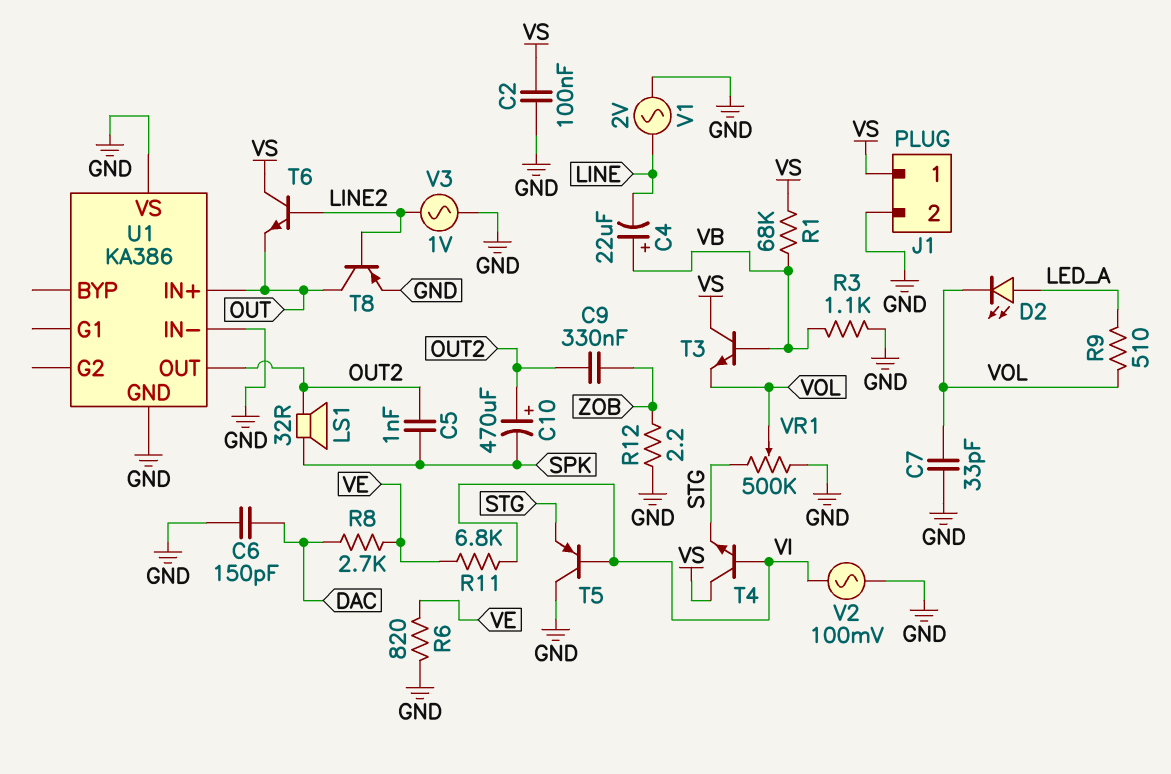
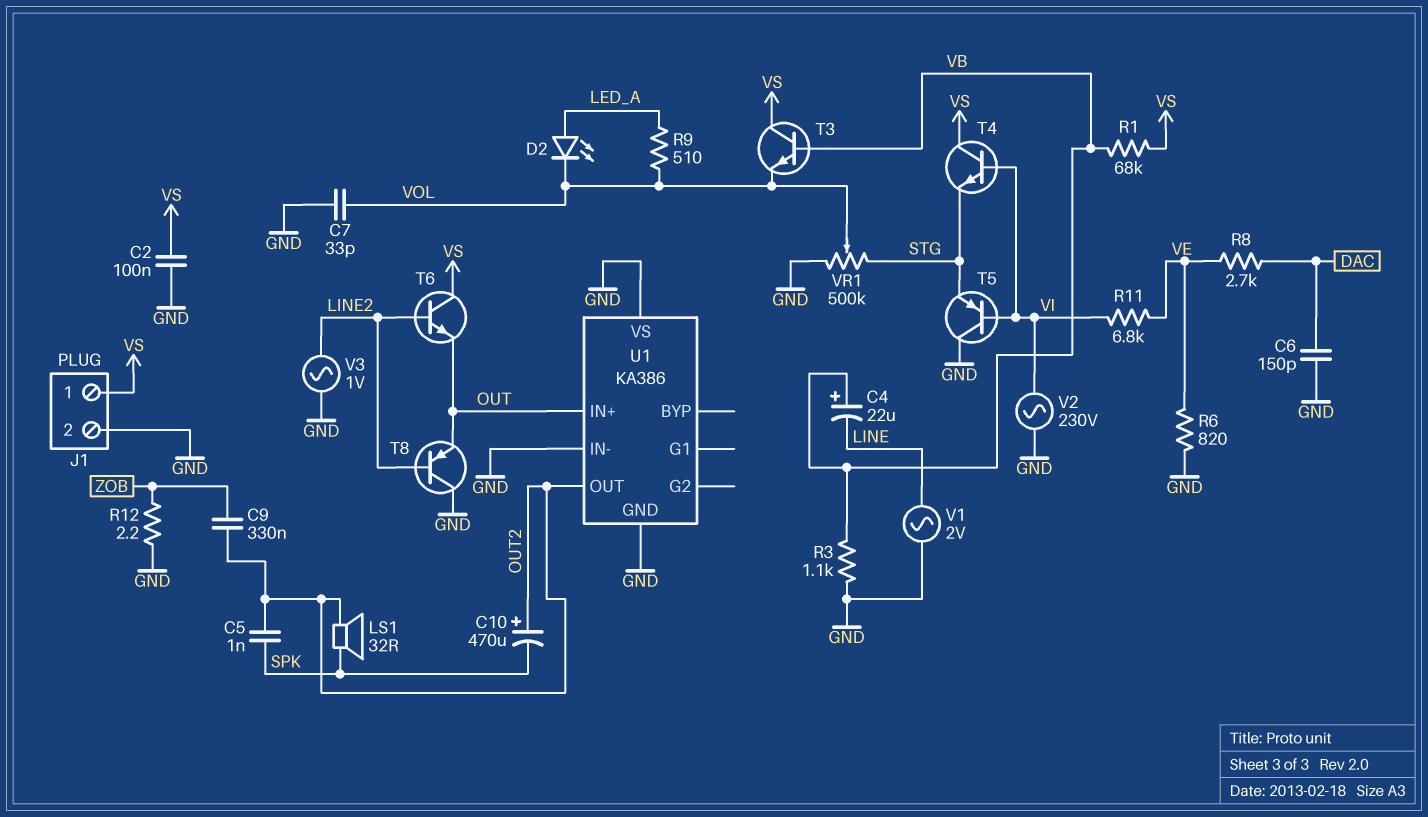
T8: PNP (B LINE2, C OUT, E GND) -> PNP (B LINE2, C GND, E OUT)
V2: AC 100mV (GND, VI) -> AC 230V (GND, VI)

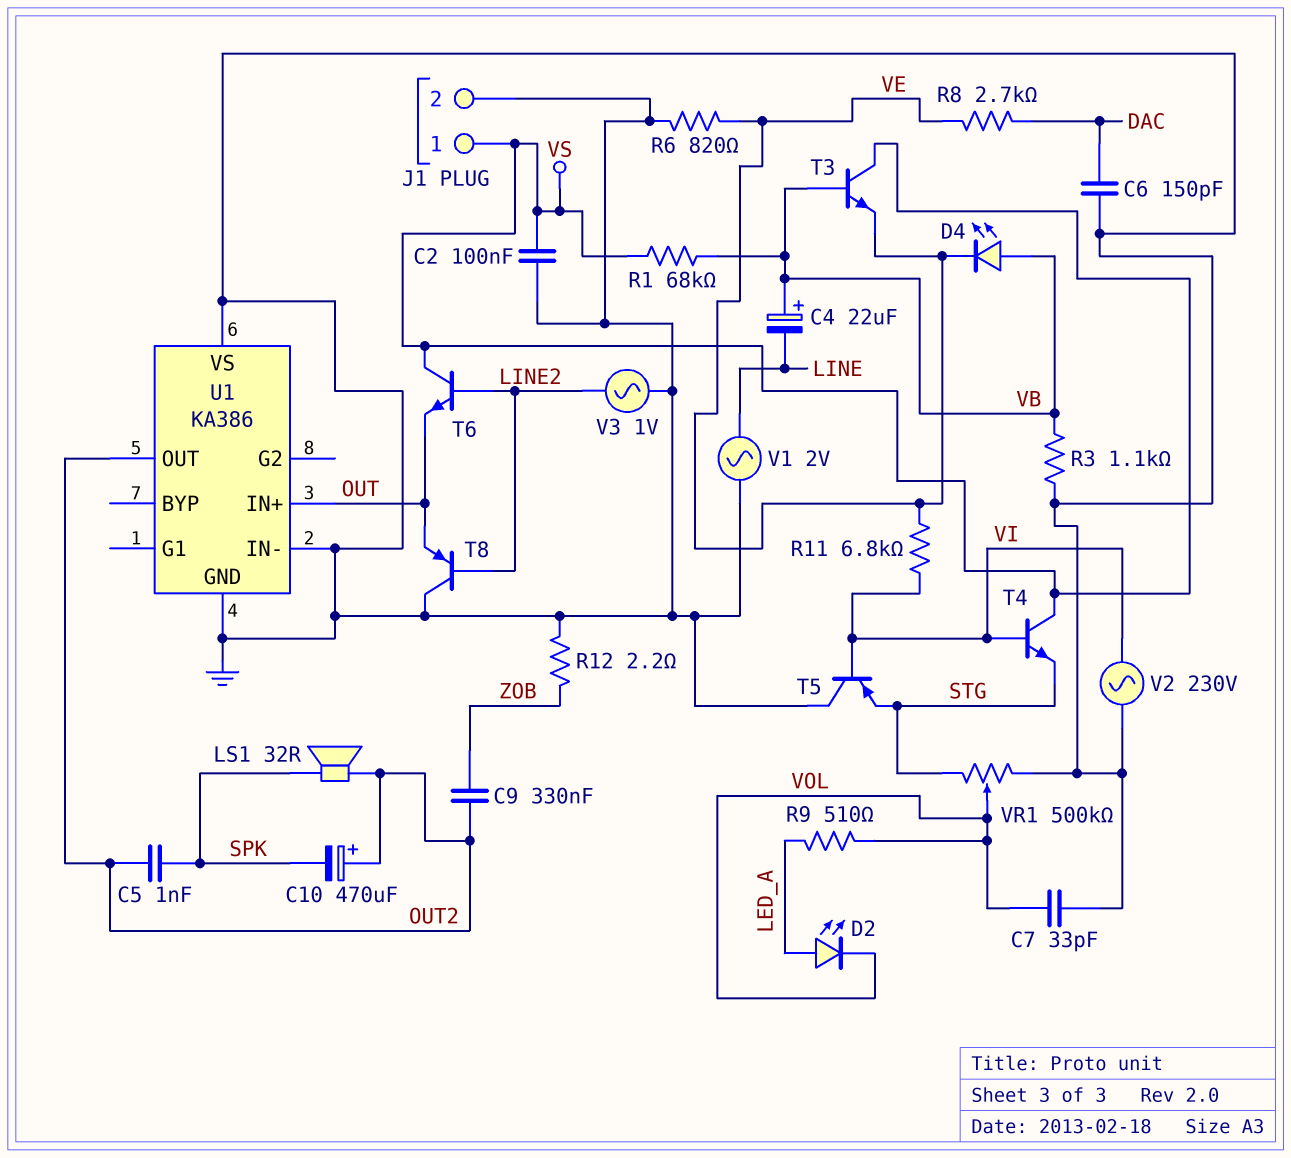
D4: none -> LED (A VB, K VE)
T3: NPN (B VB, C VS, E VOL) -> NPN (B VB, C VS, E VE)

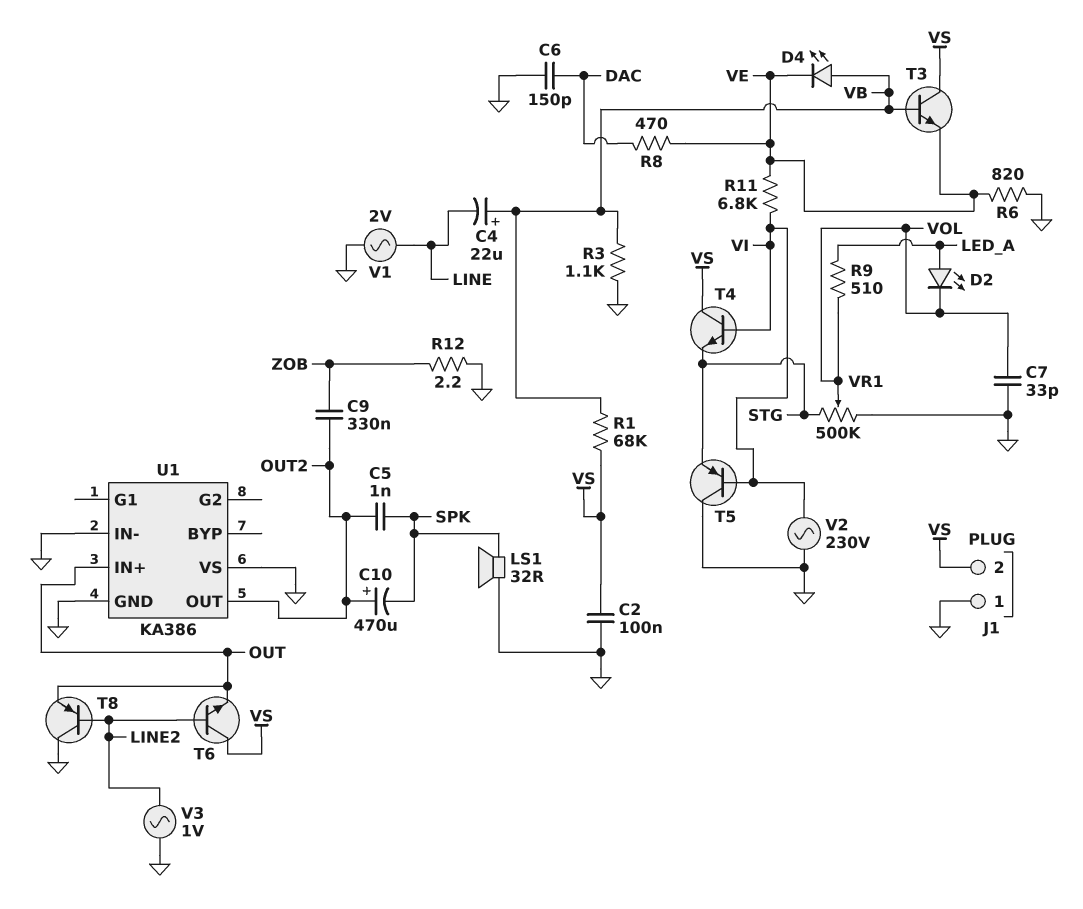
J1 pin 1: VS -> GND
J1 pin 2: GND -> VS
LS1: speaker 32R (OUT2, SPK) -> speaker 32R (GND, SPK)
R8: 2.7k (DAC, VE) -> 470 (DAC, VE)

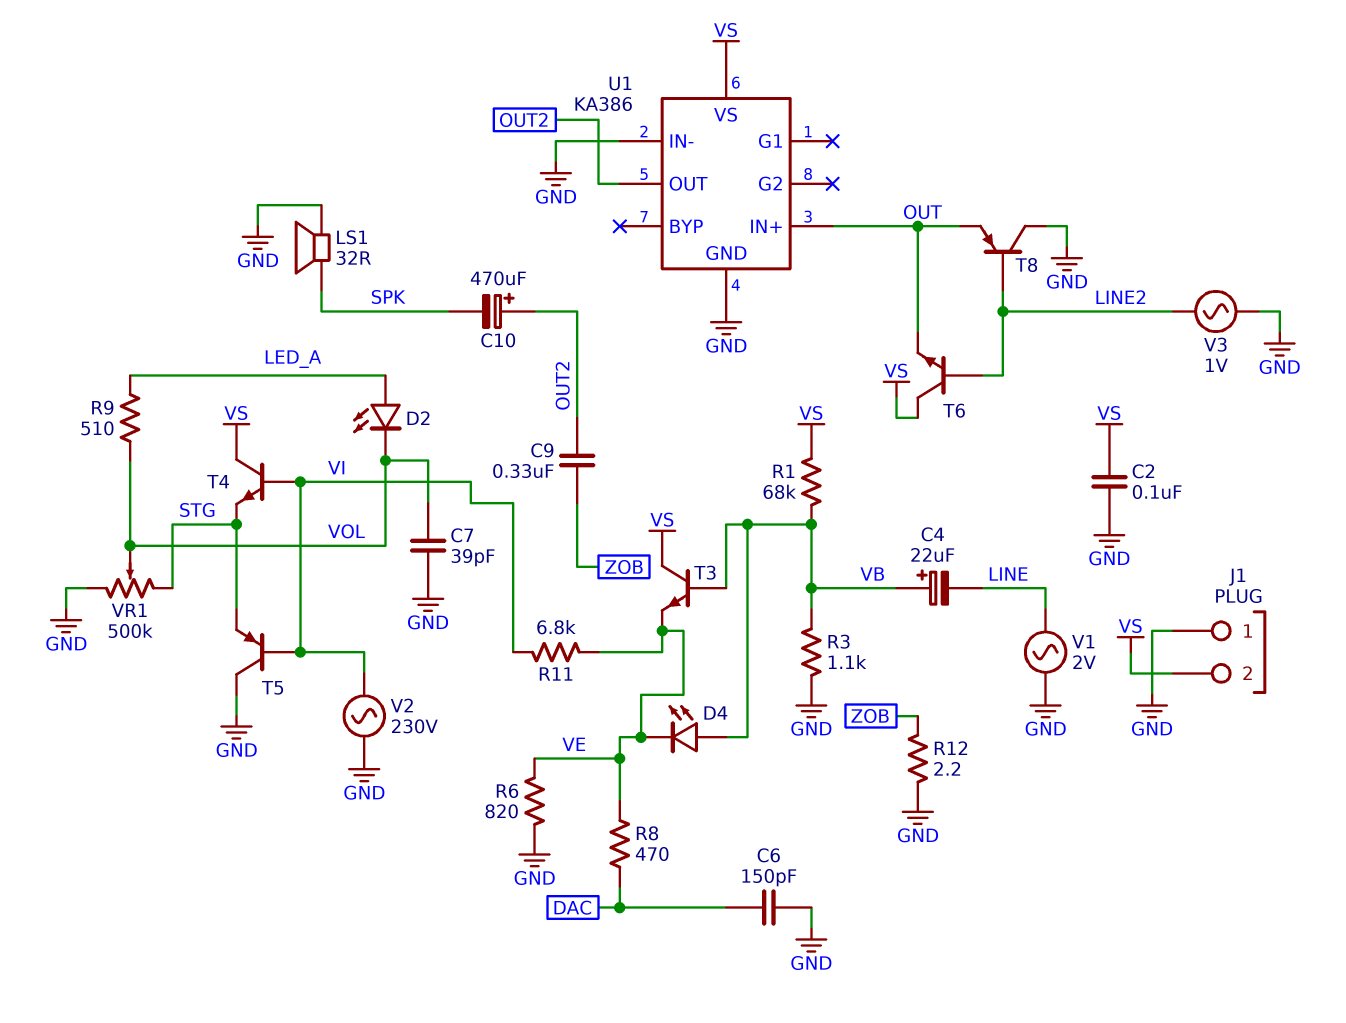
C5: 1nF (OUT2, SPK) -> none
C7: 33pF (GND, VOL) -> 39pF (GND, VOL)
U1 pin VS: GND -> VS

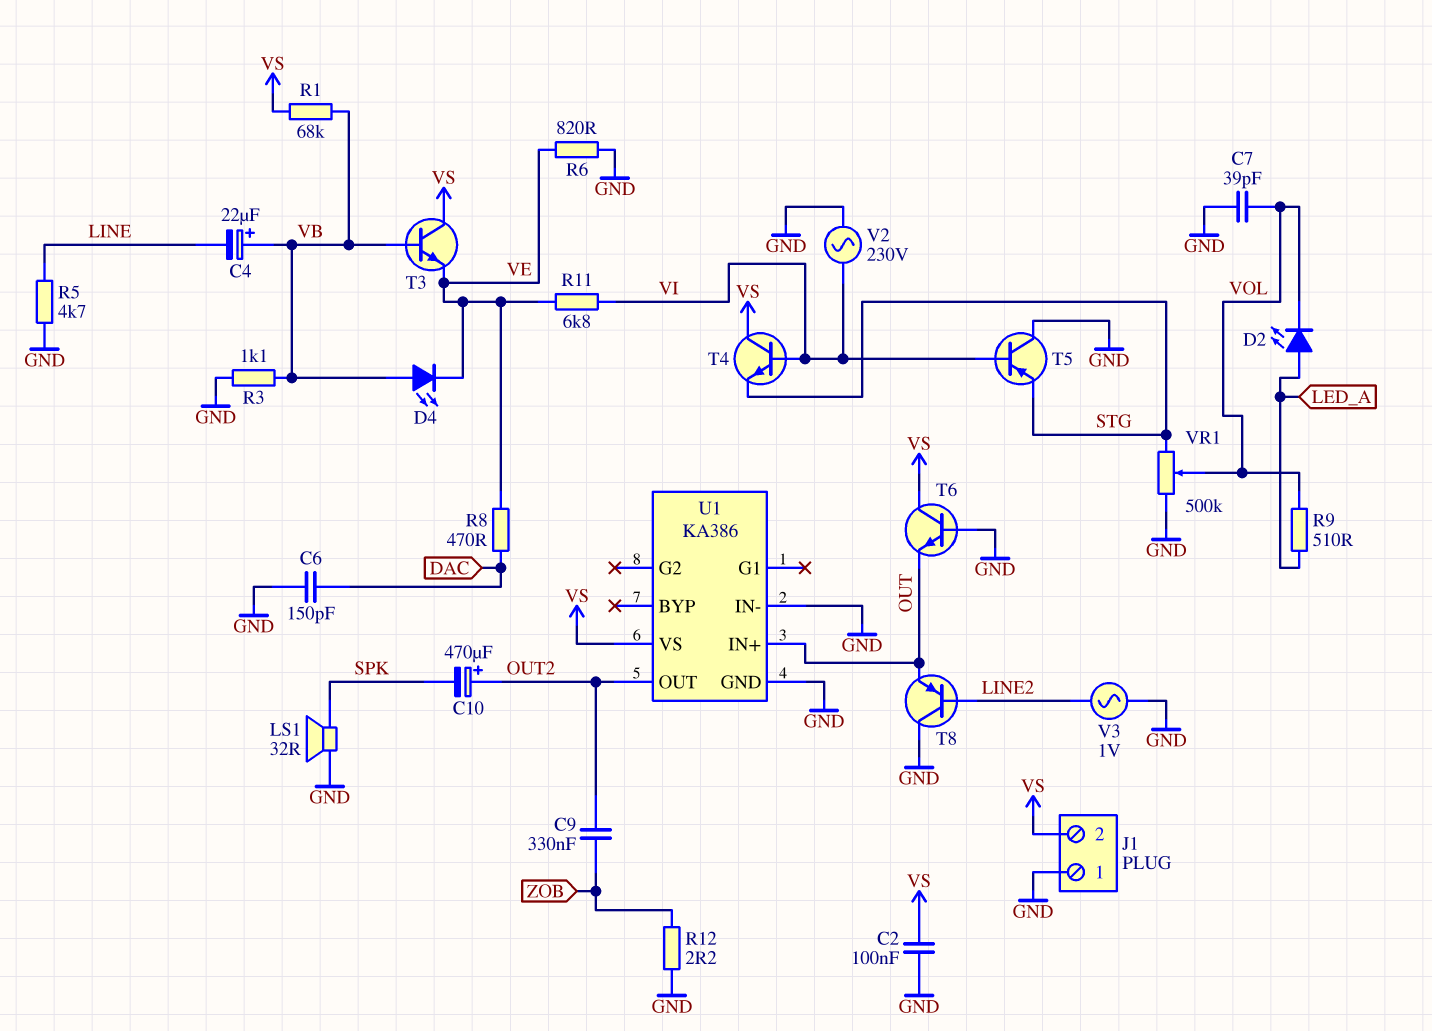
R5: none -> 4.7k (GND, LINE)
T6: NPN (B LINE2, C VS, E OUT) -> NPN (B GND, C VS, E OUT)
V1: AC 2V (GND, LINE) -> none

